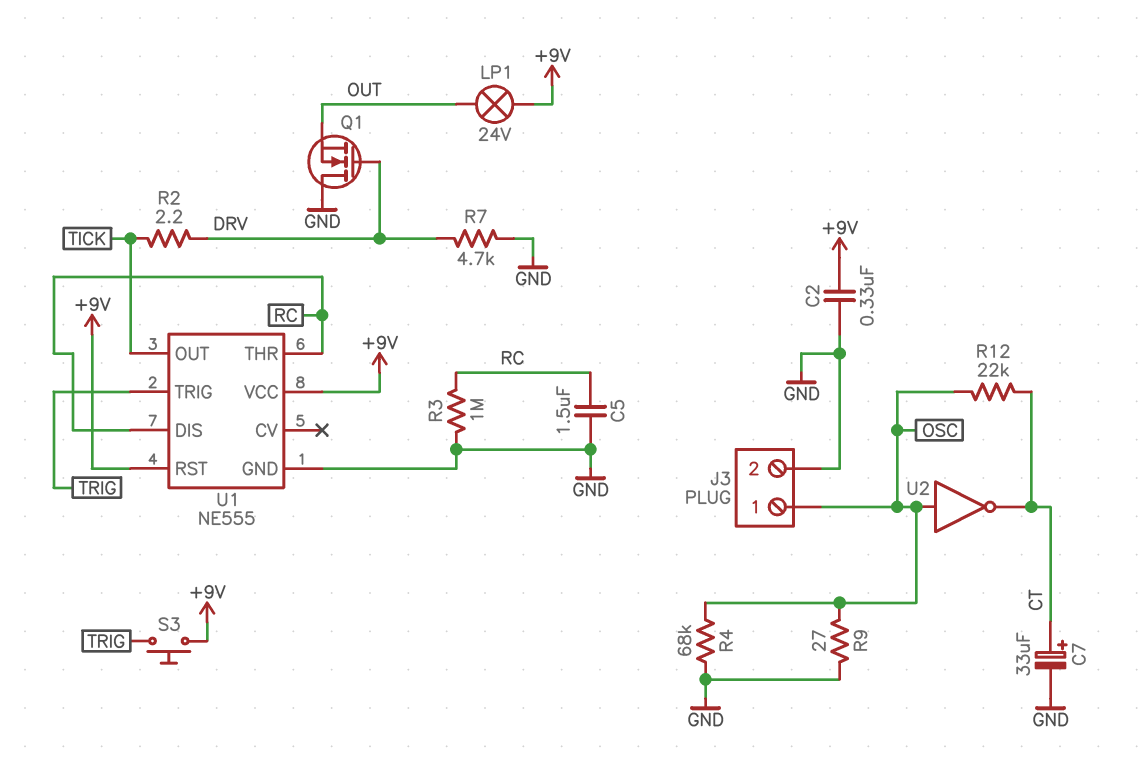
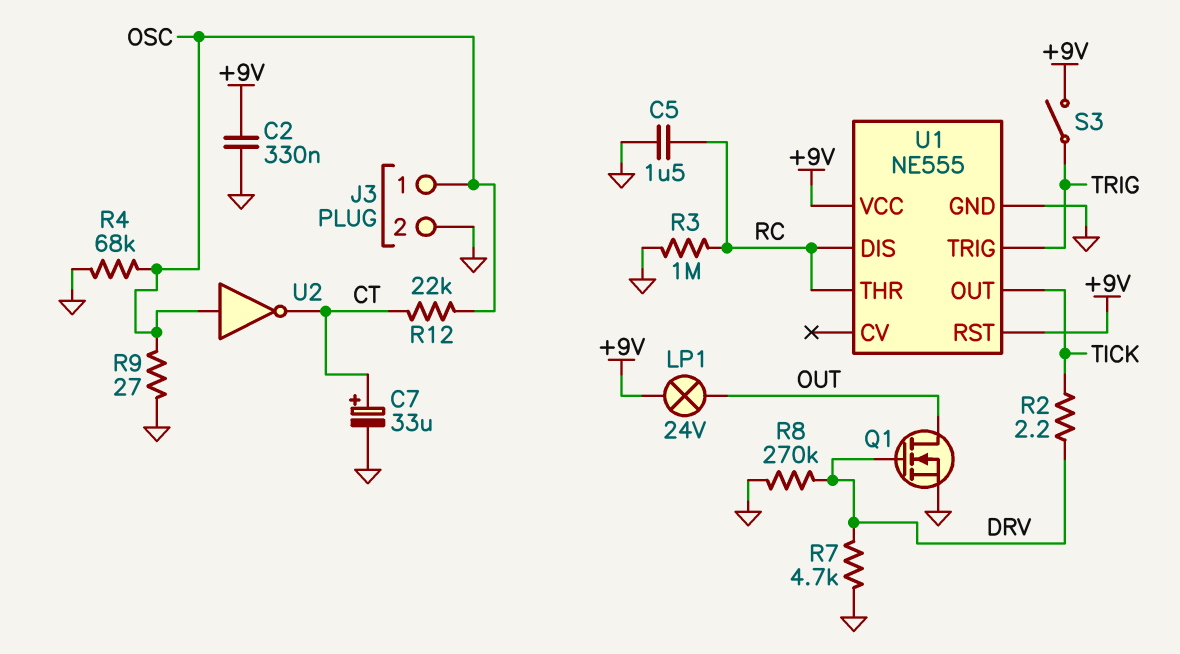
Q1: NMOS (G DRV, D GND, S OUT) -> NMOS (G DRV, D OUT, S GND)
R8: none -> 270k (DRV, GND)
S3: button (+9V, TRIG) -> switch (+9V, TRIG)

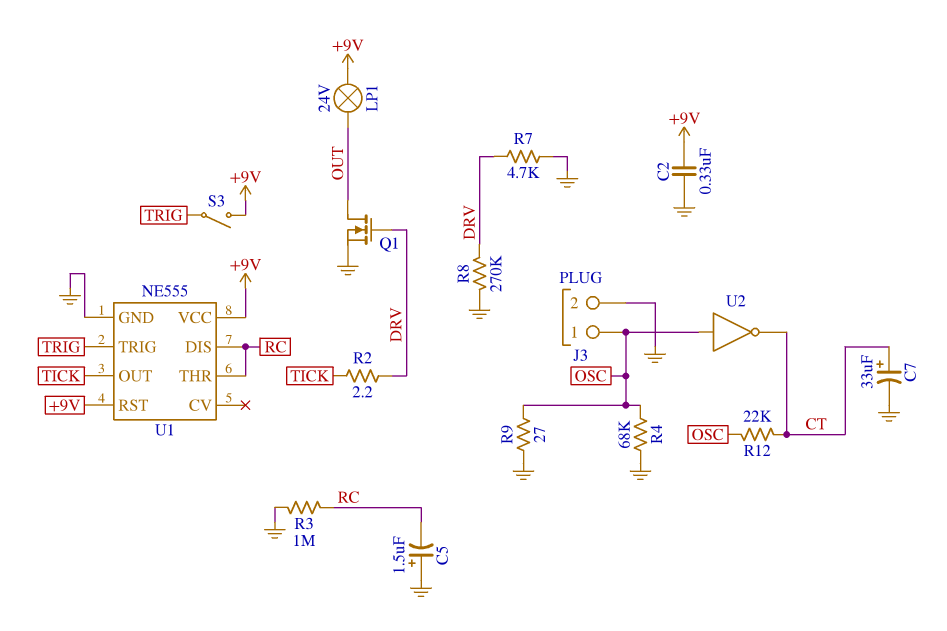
C5: 1.5uF (GND, RC) -> 1.5uF (plus GND, minus RC)

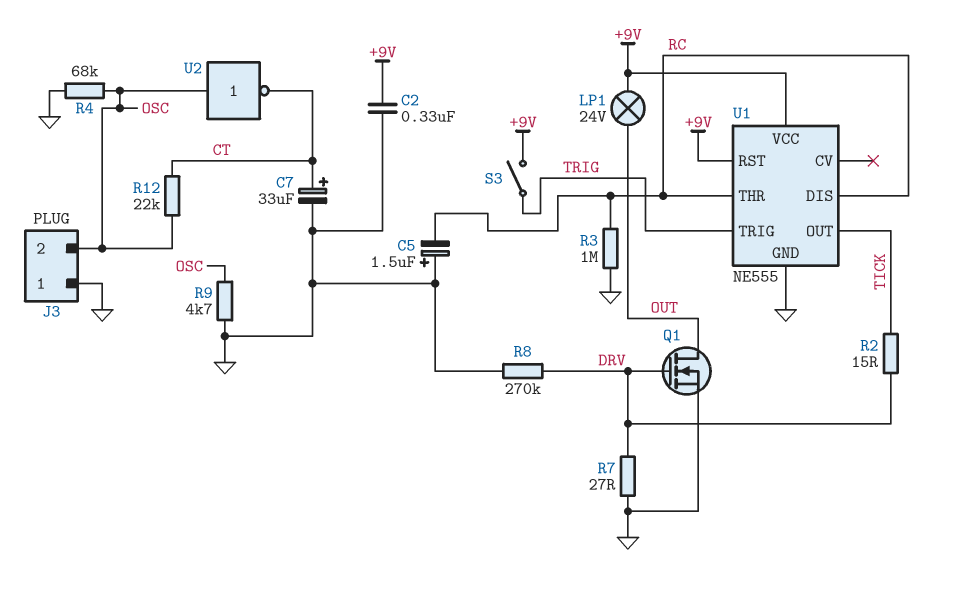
J3 pin 1: OSC -> GND
J3 pin 2: GND -> OSC
R2: 2.2 (DRV, TICK) -> 15 (DRV, TICK)
R7: 4.7k (DRV, GND) -> 27 (DRV, GND)
R9: 27 (GND, OSC) -> 4.7k (GND, OSC)

